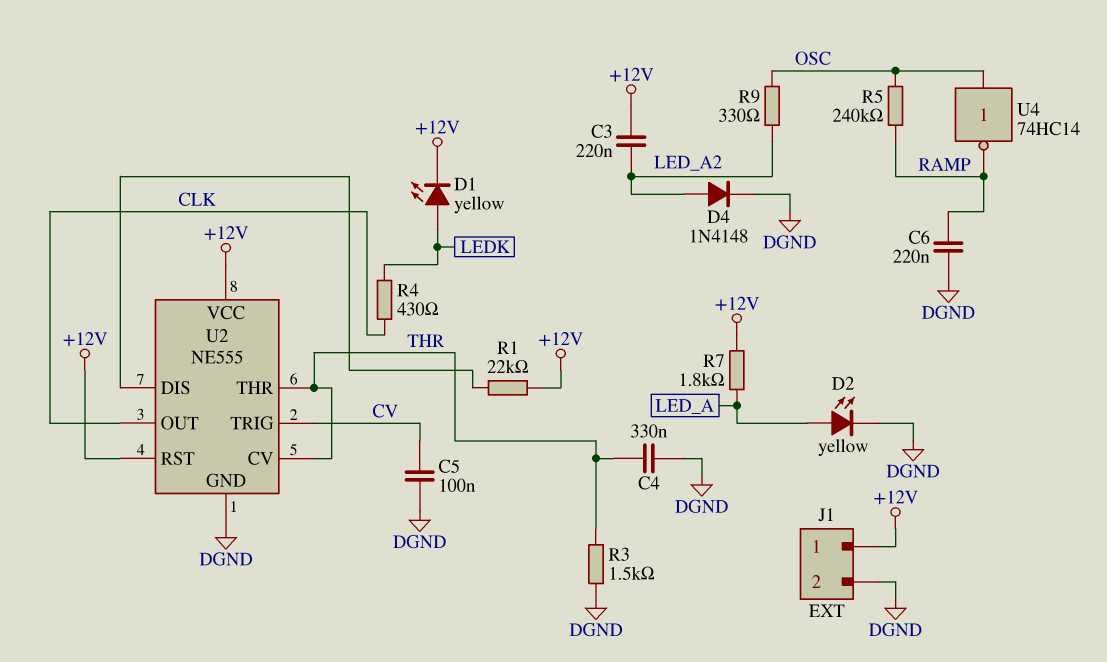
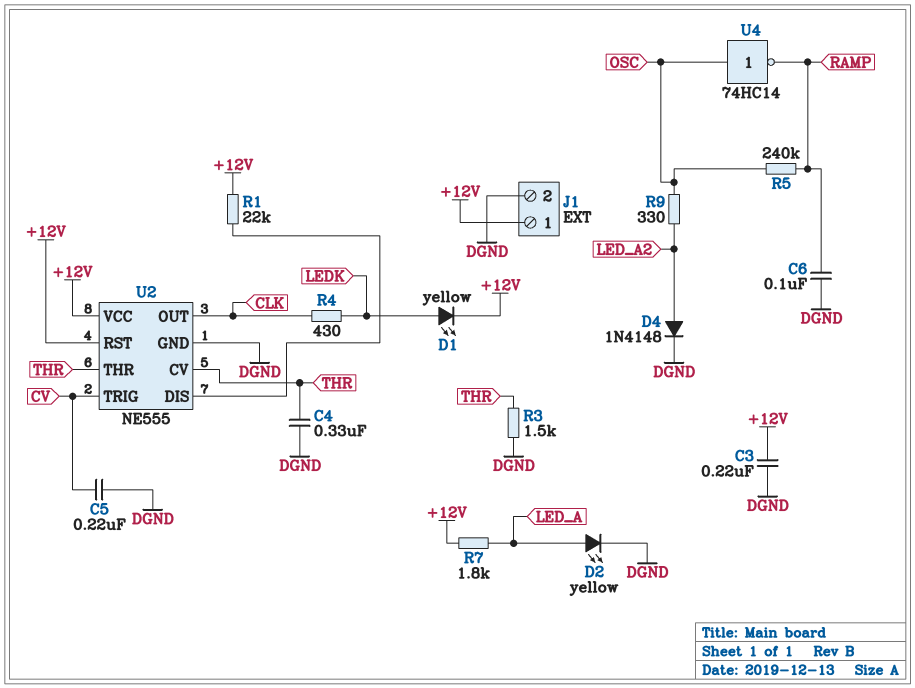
C3: 220nF (+12V, LED_A2) -> 220nF (+12V, DGND)
C5: 100nF (CV, DGND) -> 220nF (CV, DGND)
C6: 220nF (DGND, RAMP) -> 100nF (DGND, RAMP)

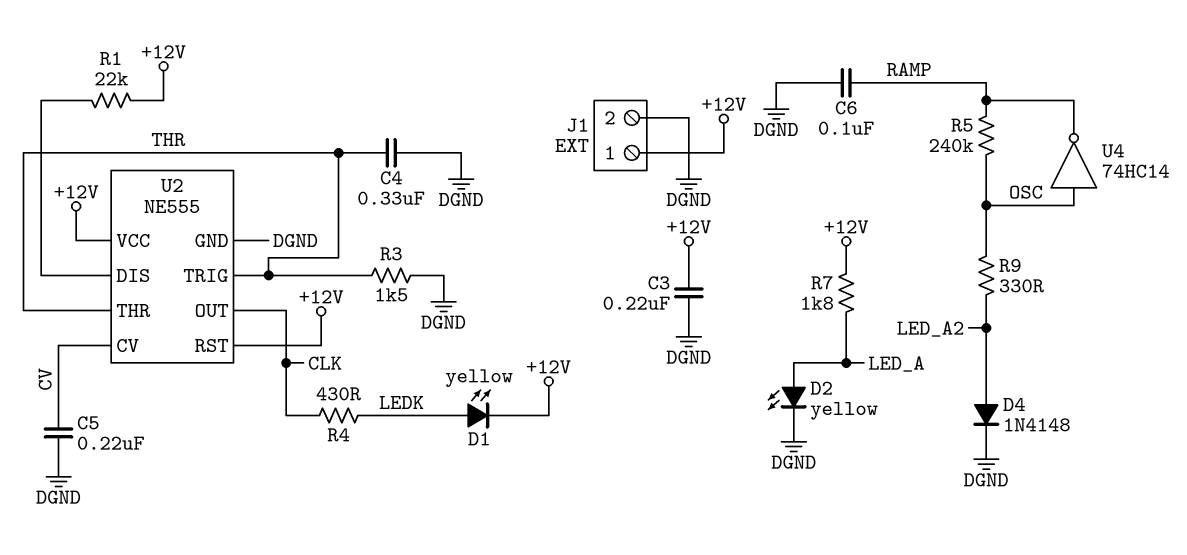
U2 pin CV: THR -> CV
U2 pin TRIG: CV -> THR

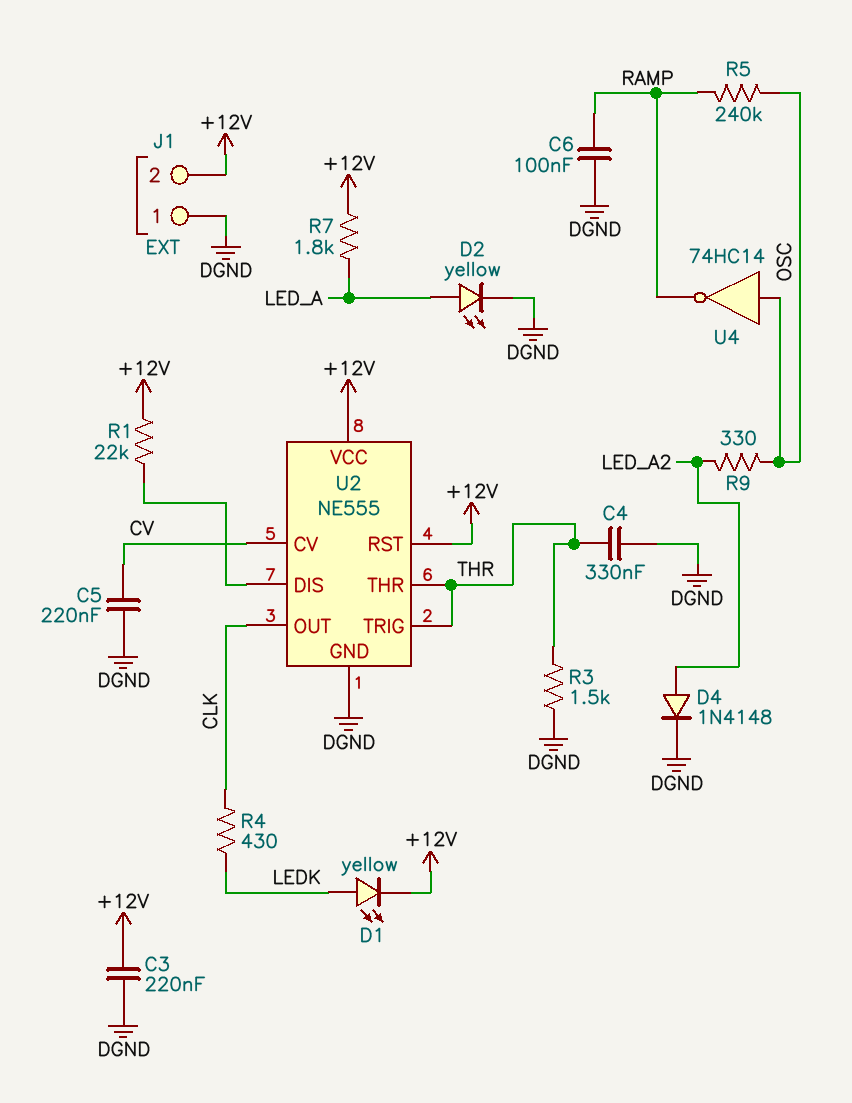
J1 pin 1: +12V -> DGND
J1 pin 2: DGND -> +12V

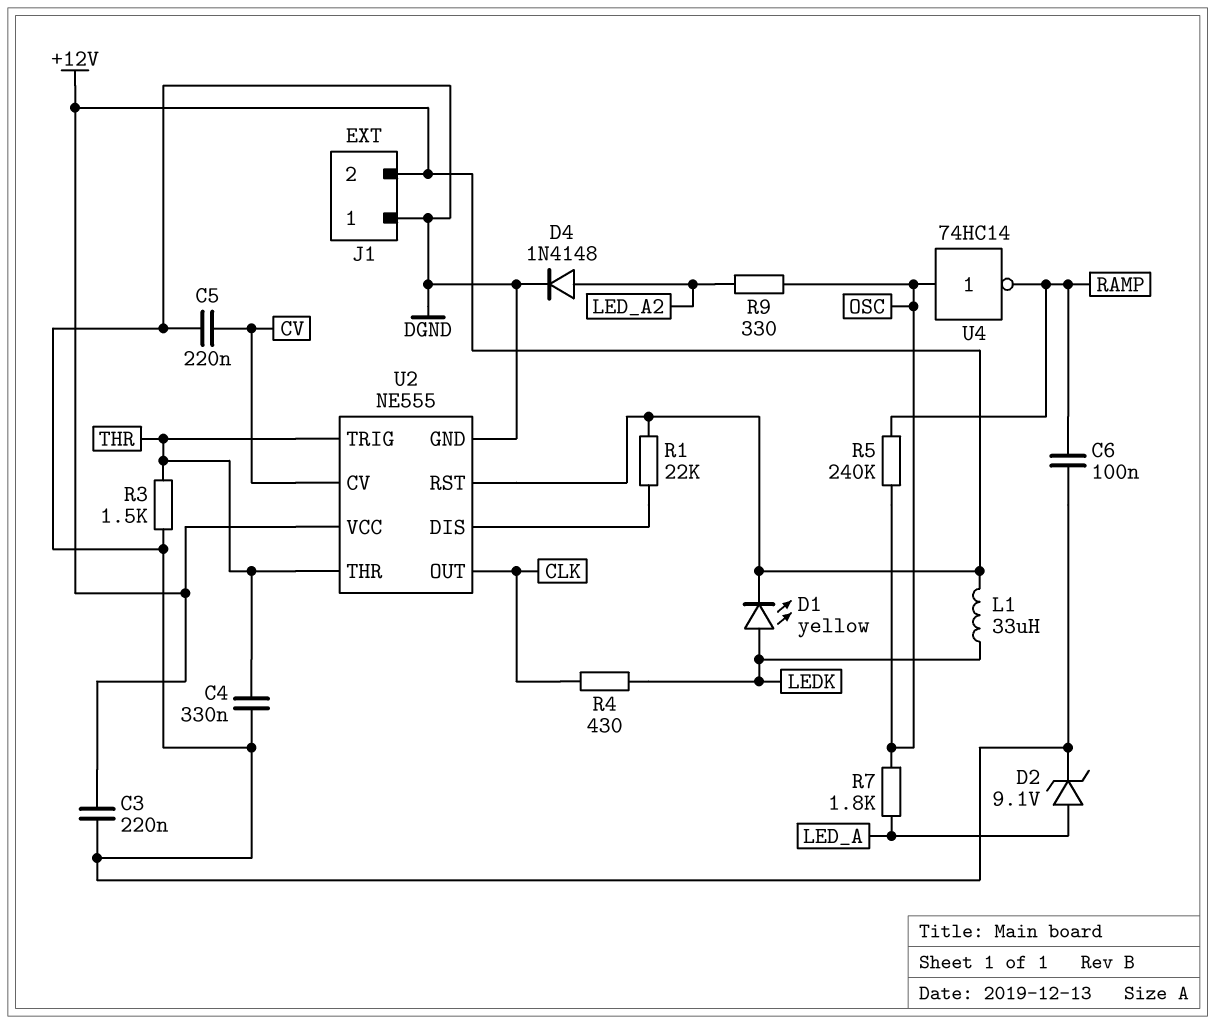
D2: LED yellow (A LED_A, K DGND) -> zener 9.1V (A LED_A, K DGND)
L1: none -> 33uH (+12V, LEDK)
R7: 1.8k (+12V, LED_A) -> 1.8k (LED_A, OSC)

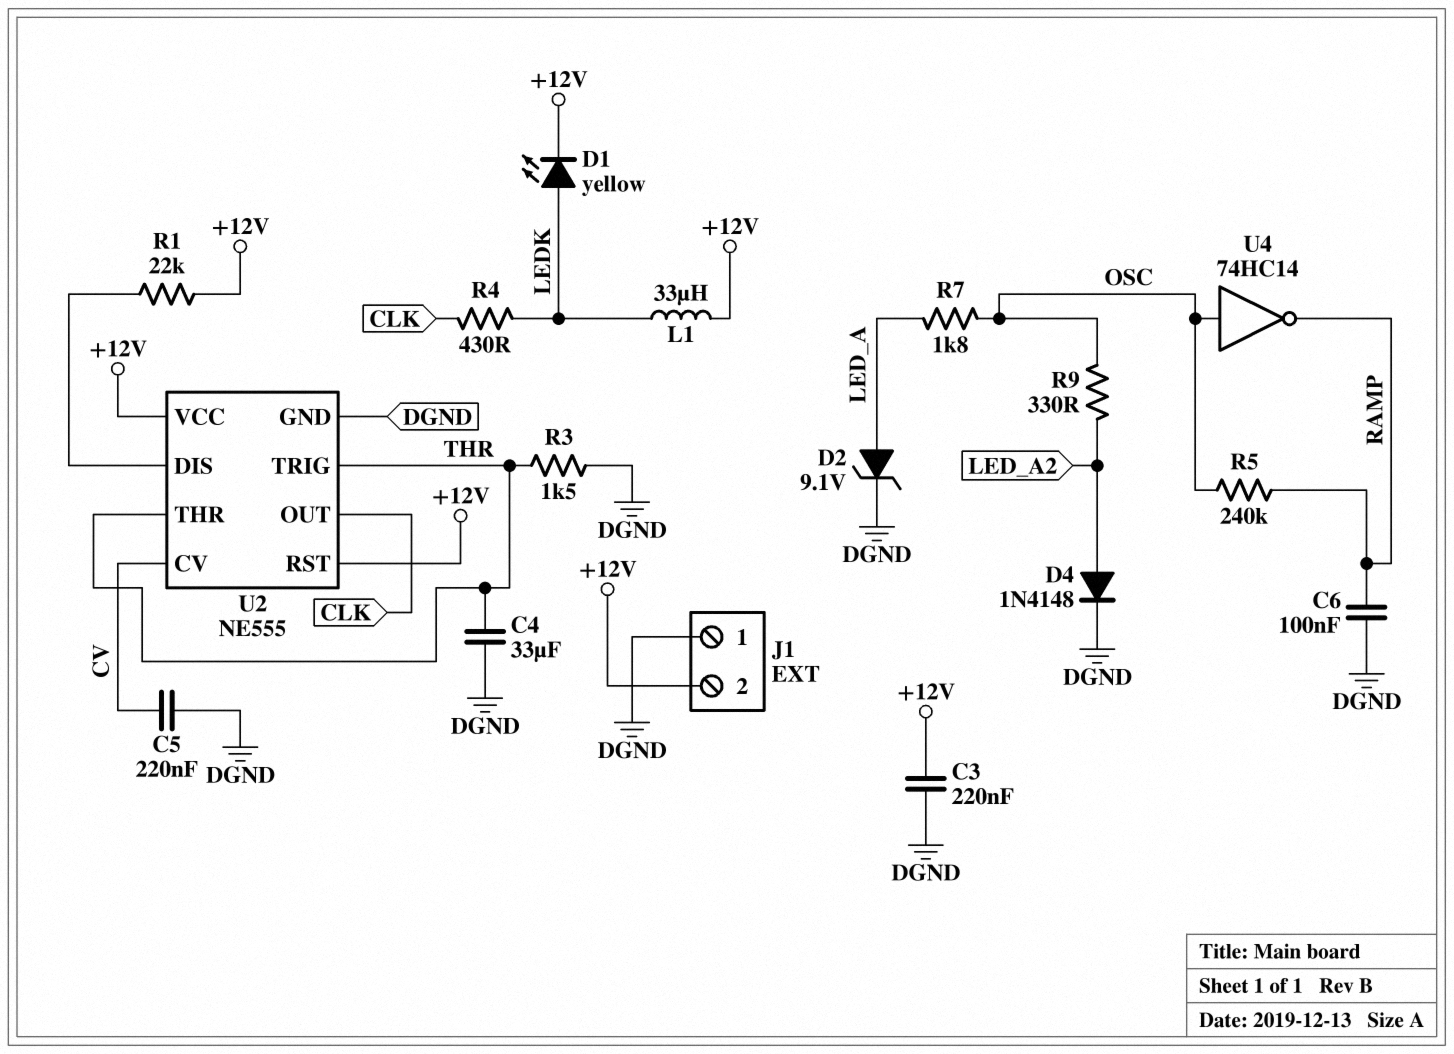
C4: 330nF (DGND, THR) -> 33uF (DGND, THR)

